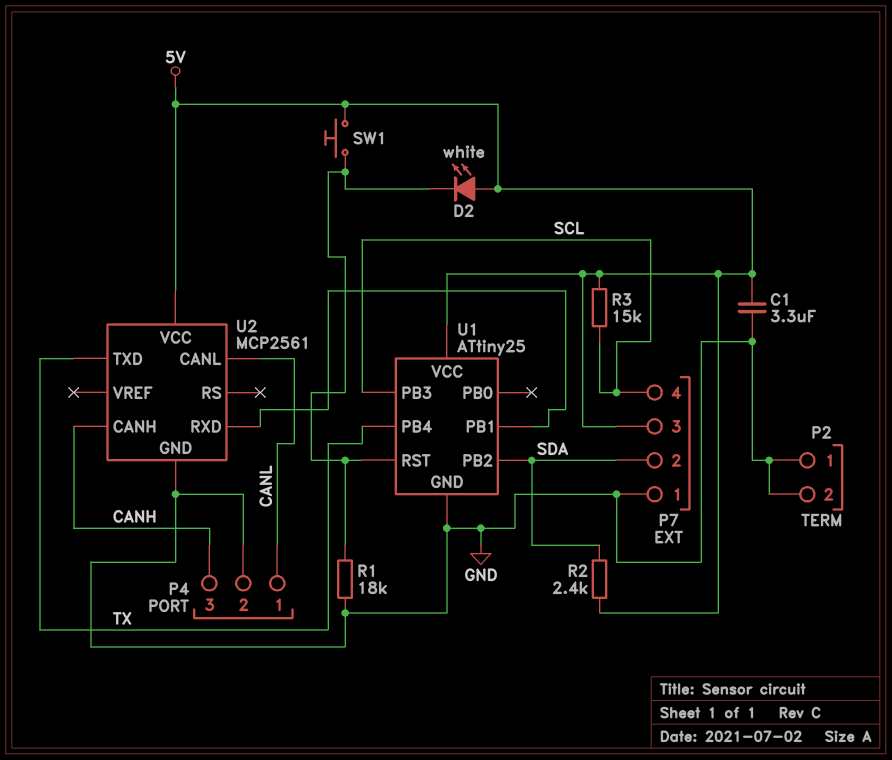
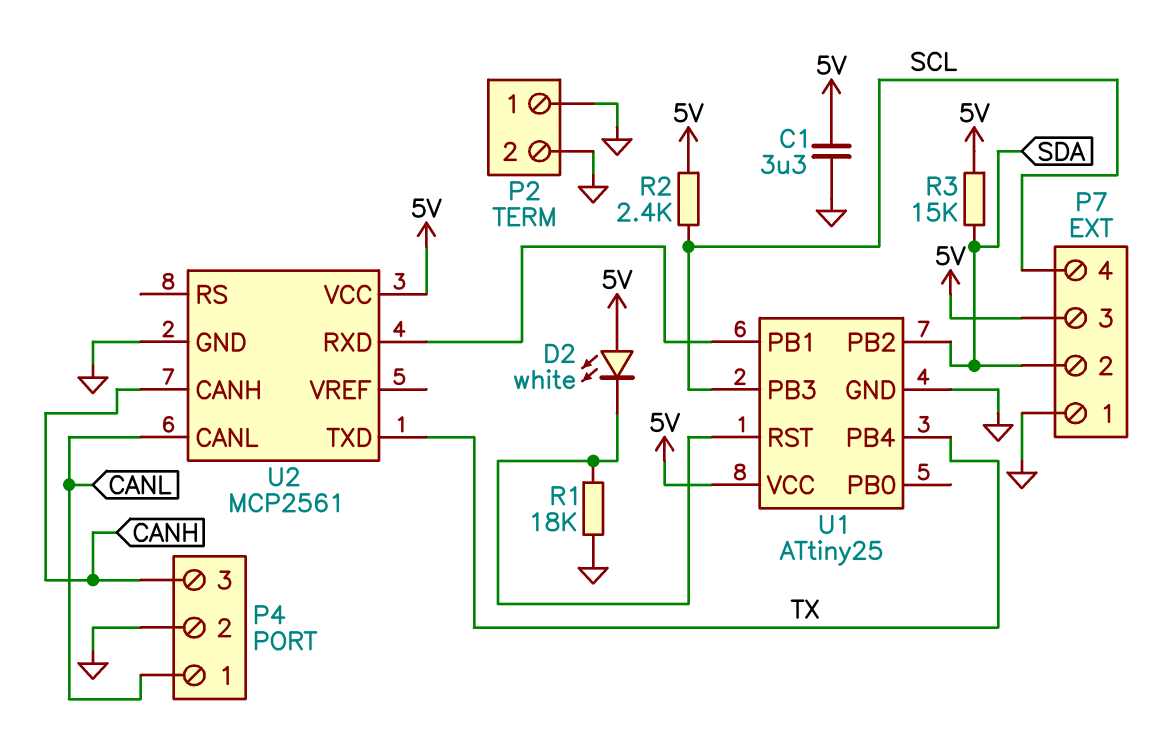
R2: 2.4k (5V, SDA) -> 2.4k (5V, SCL)
R3: 15k (5V, SCL) -> 15k (5V, SDA)
SW1: button (5V, U1/RST) -> none

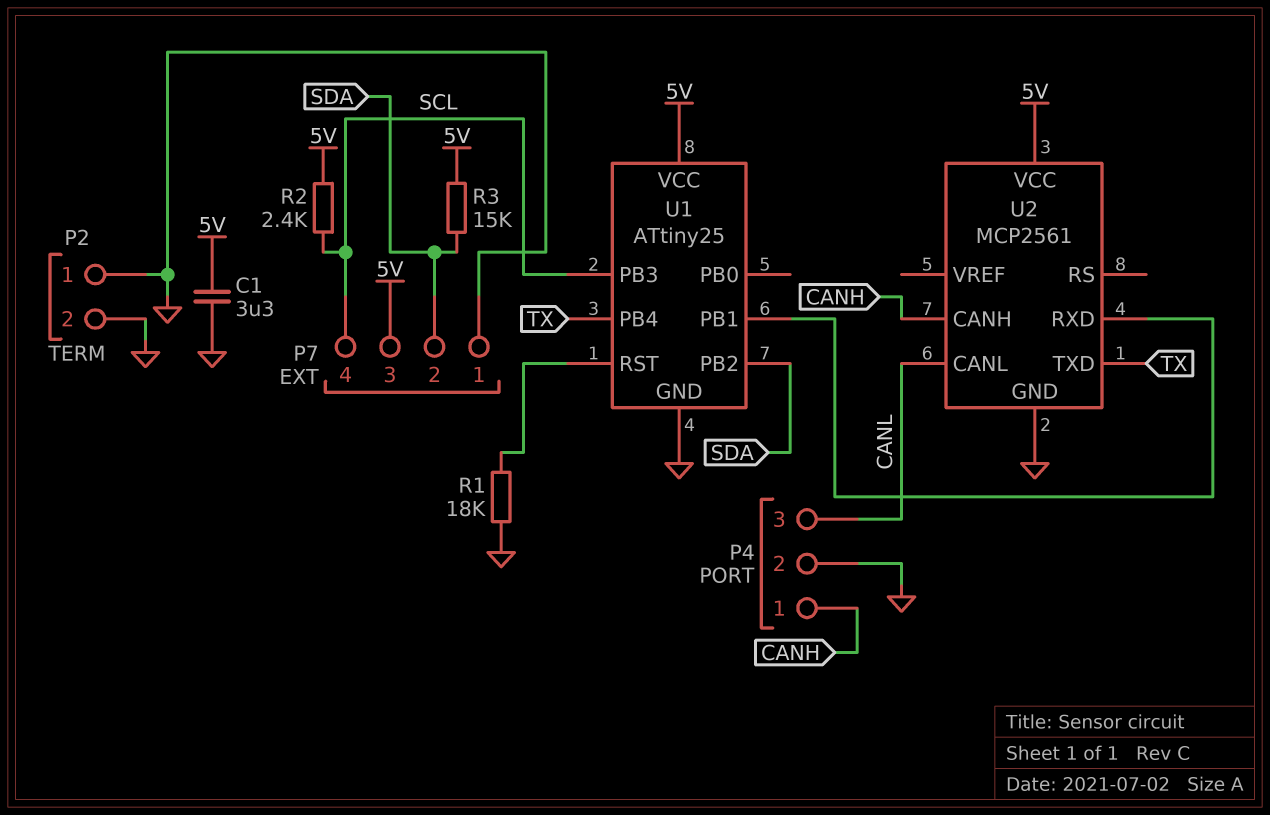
D2: LED white (A 5V, K U1/RST) -> none
P4 pin 1: CANL -> CANH
P4 pin 3: CANH -> CANL

